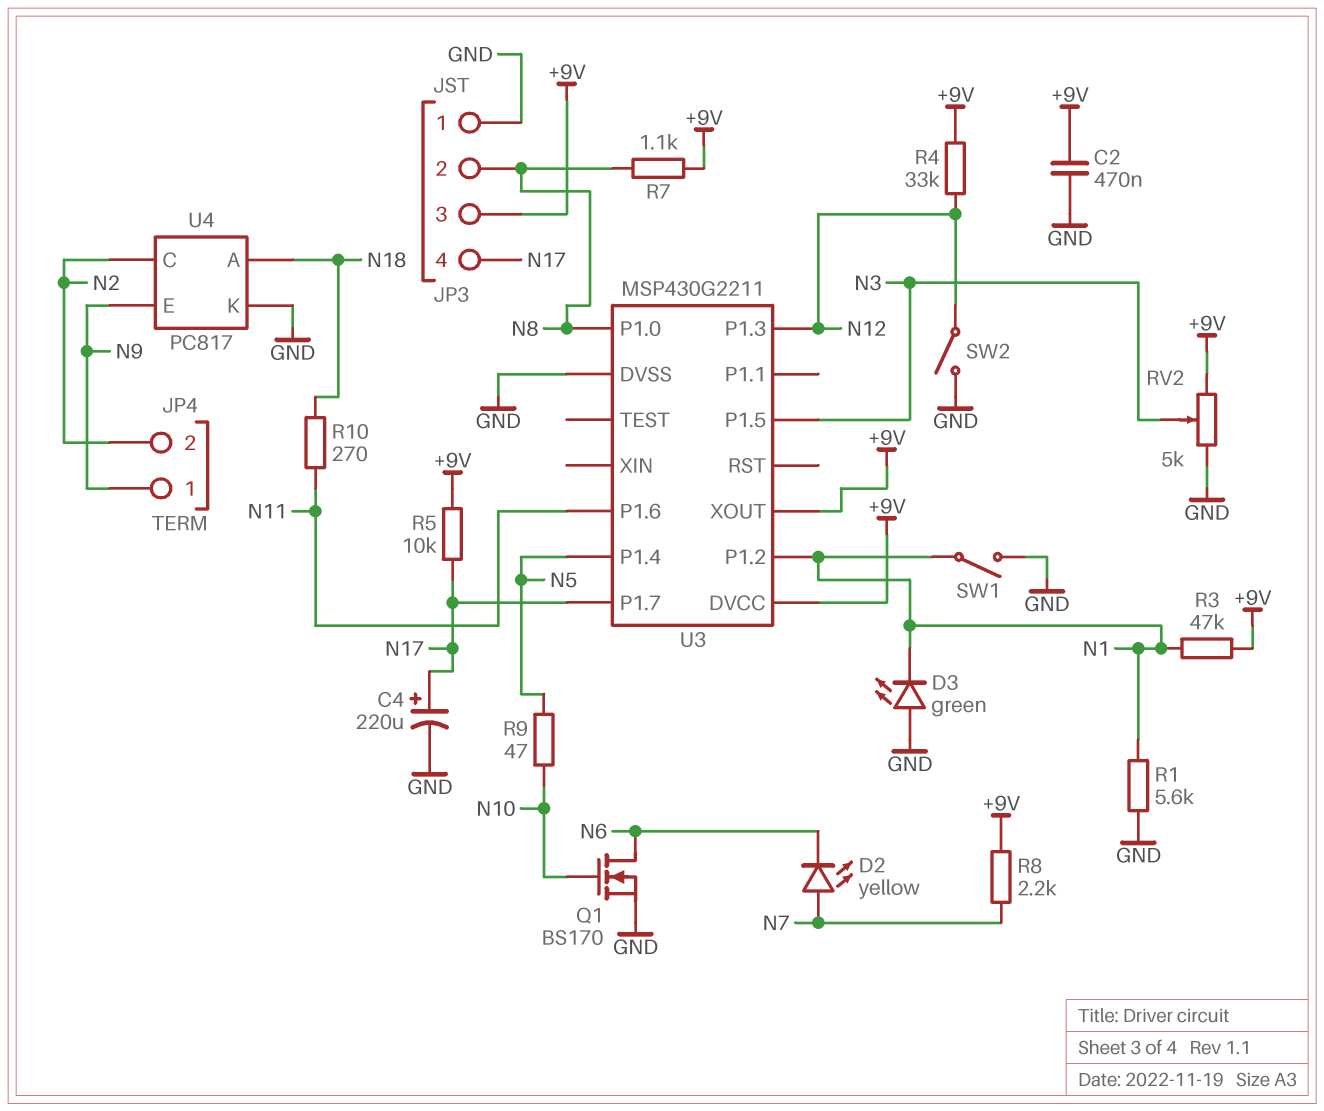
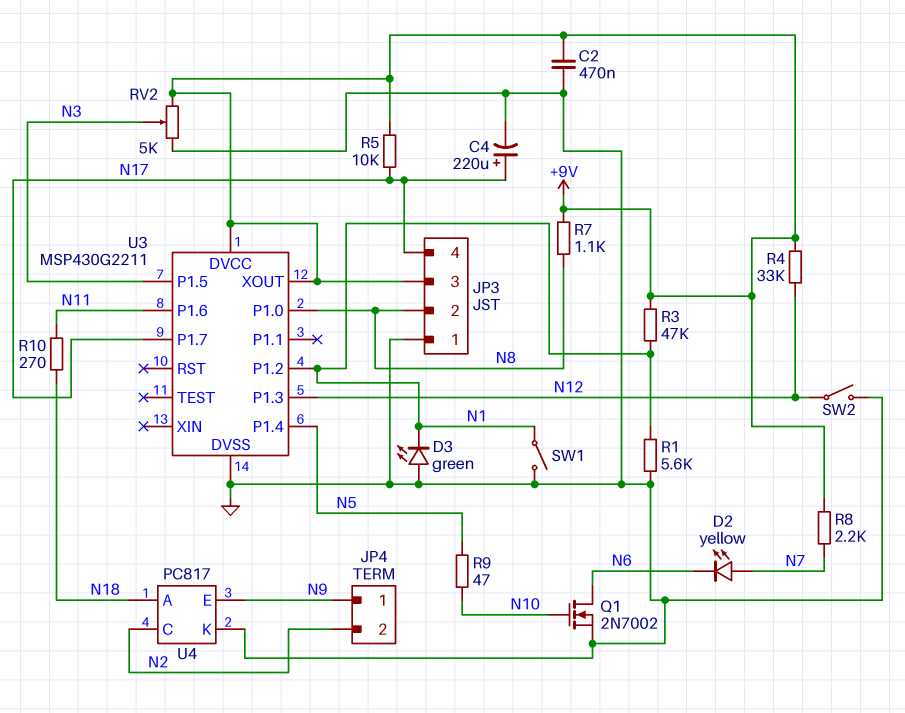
Q1: NMOS BS170 (G N10, D N6, S GND) -> NMOS 2N7002 (G N10, D N6, S GND)

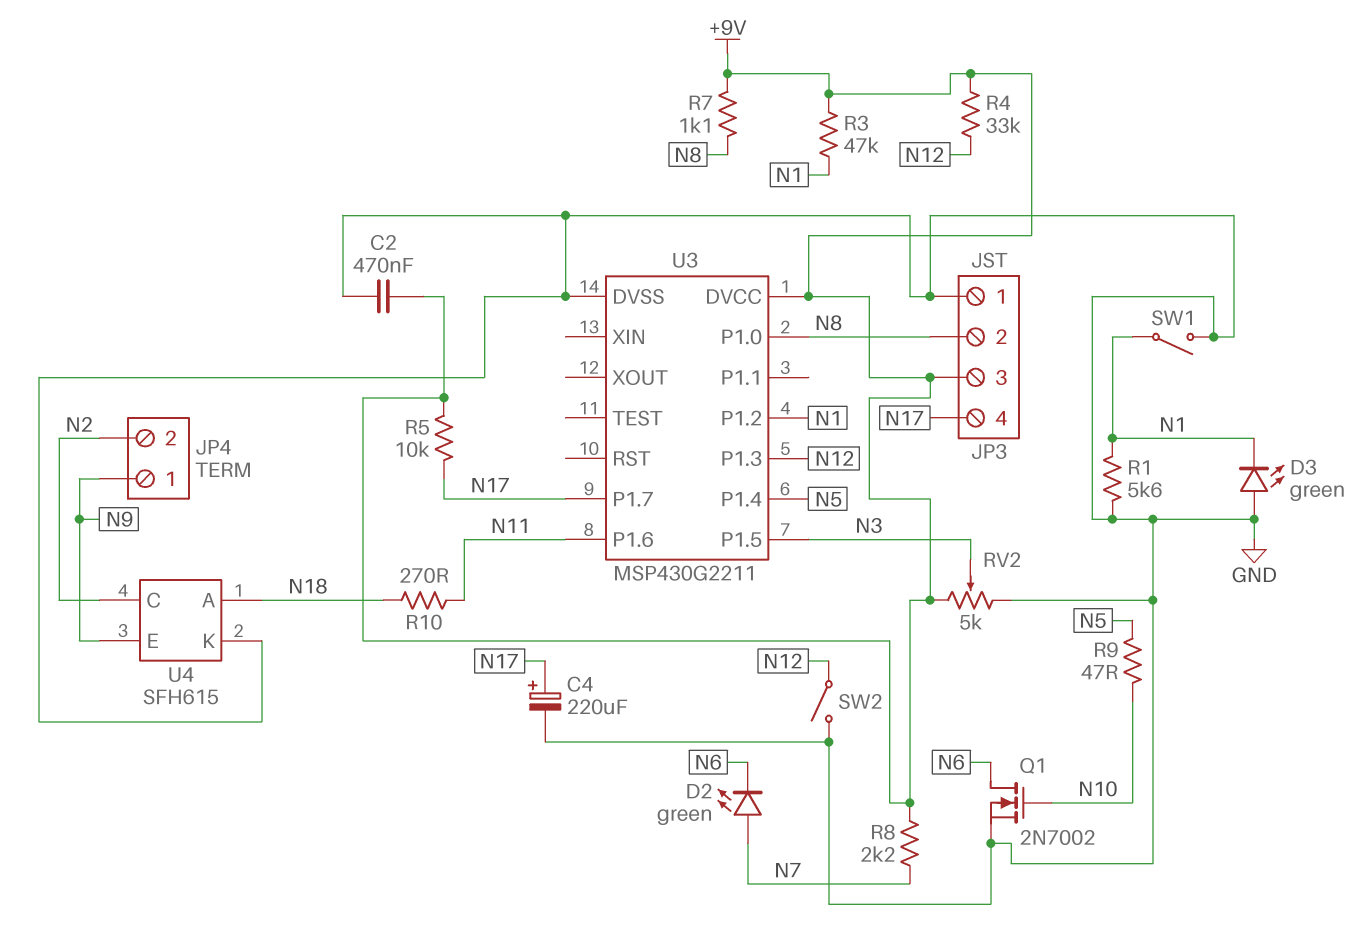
D2: LED yellow (A N7, K N6) -> LED green (A N7, K N6)
U3 pin XOUT: +9V -> none
U4: PC817 -> SFH615

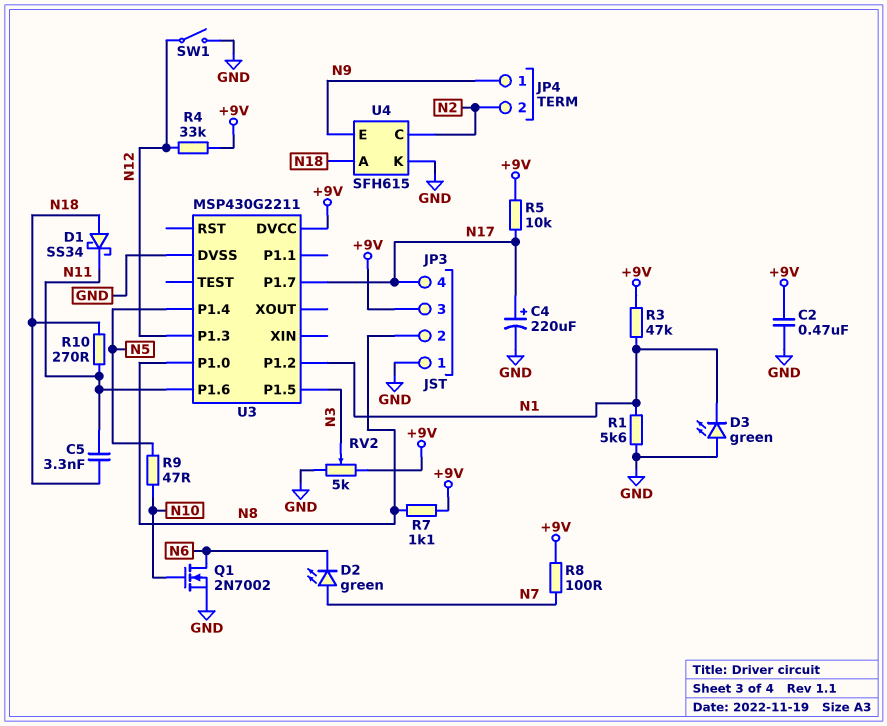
C5: none -> 3.3nF (N11, N18)
D1: none -> schottky SS34 (A N18, K N11)
R8: 2.2k (+9V, N7) -> 100 (+9V, N7)
SW1: switch (GND, N1) -> switch (GND, N12)
SW2: switch (GND, N12) -> none

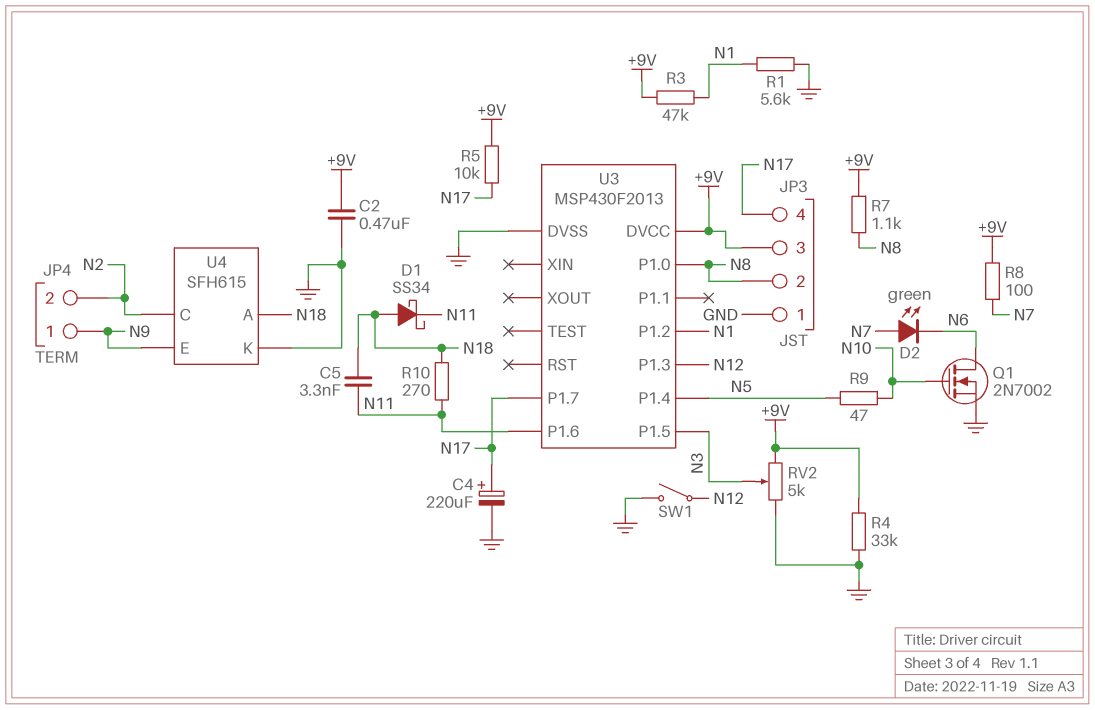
D3: LED green (A GND, K N1) -> none
R4: 33k (+9V, N12) -> 33k (+9V, GND)
U3: MSP430G2211 -> MSP430F2013

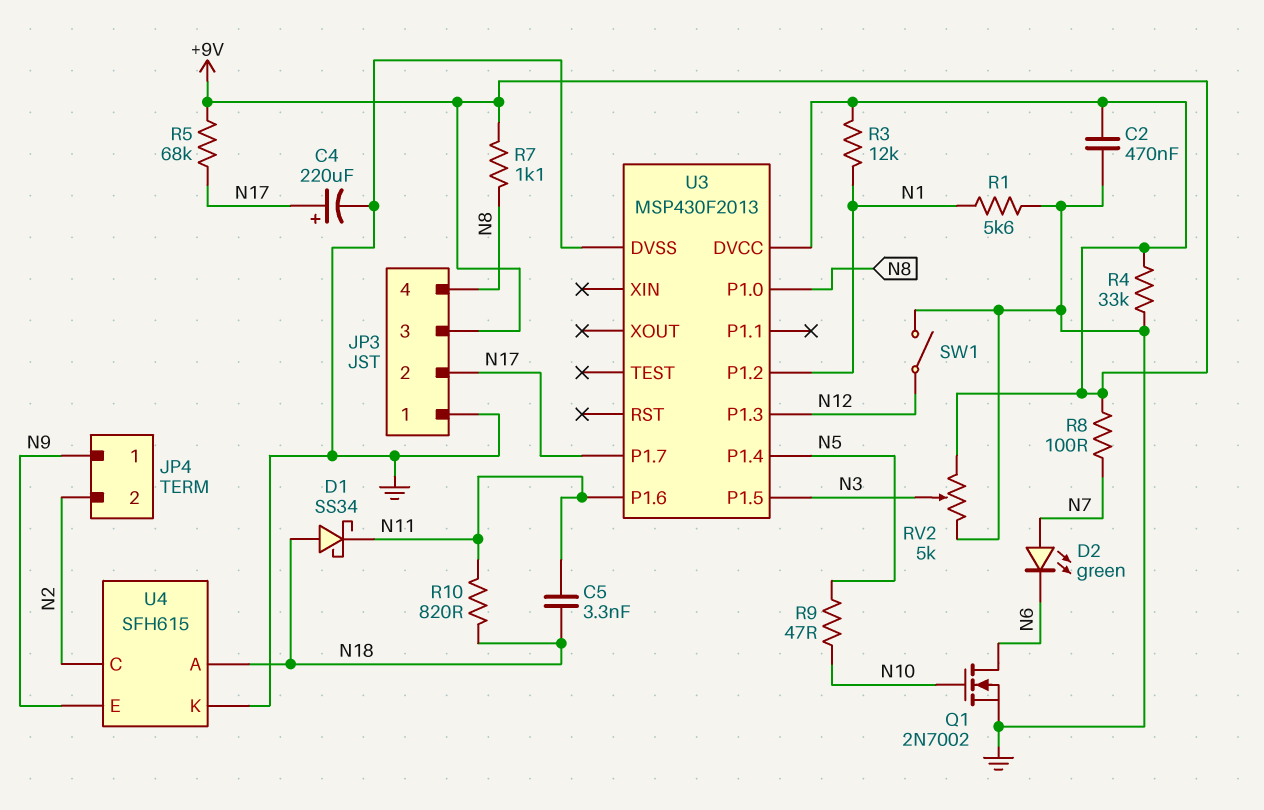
JP3 pin 2: N8 -> N17
JP3 pin 4: N17 -> N8
R3: 47k (+9V, N1) -> 12k (+9V, N1)
R5: 10k (+9V, N17) -> 68k (+9V, N17)
R10: 270 (N11, N18) -> 820 (N11, N18)

